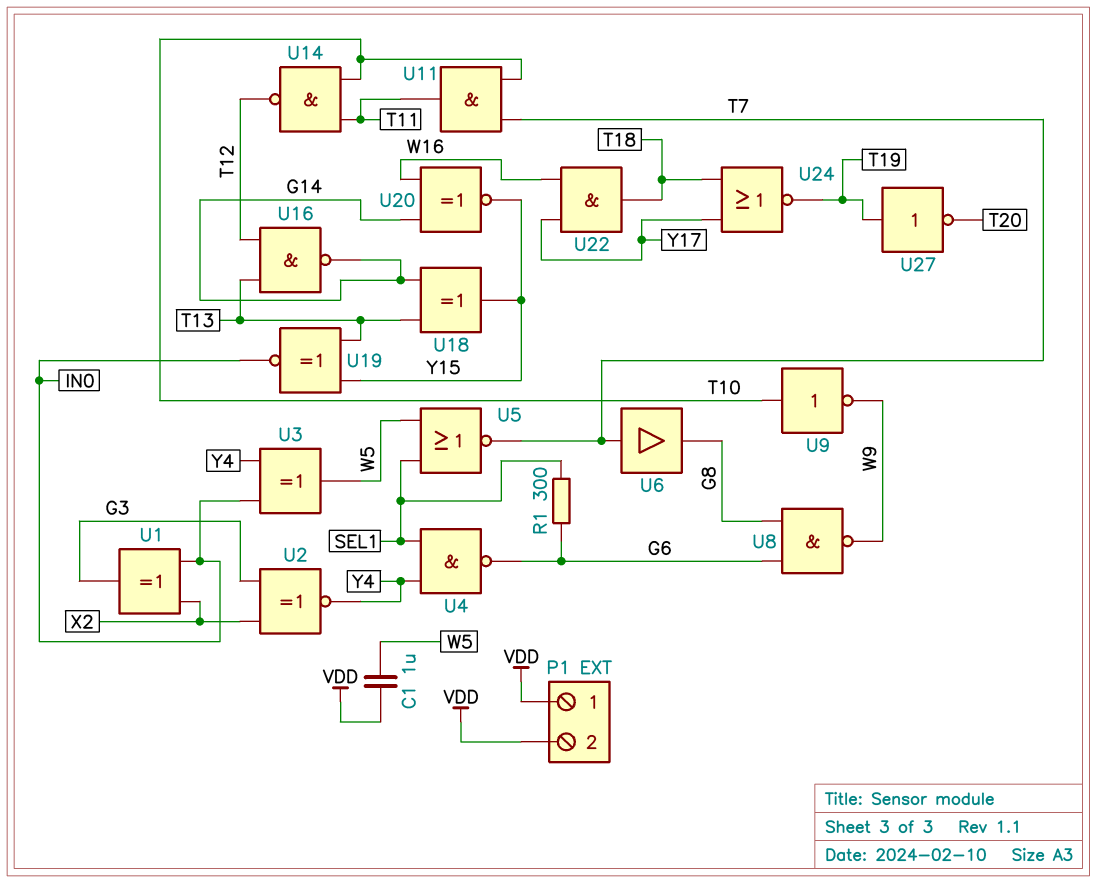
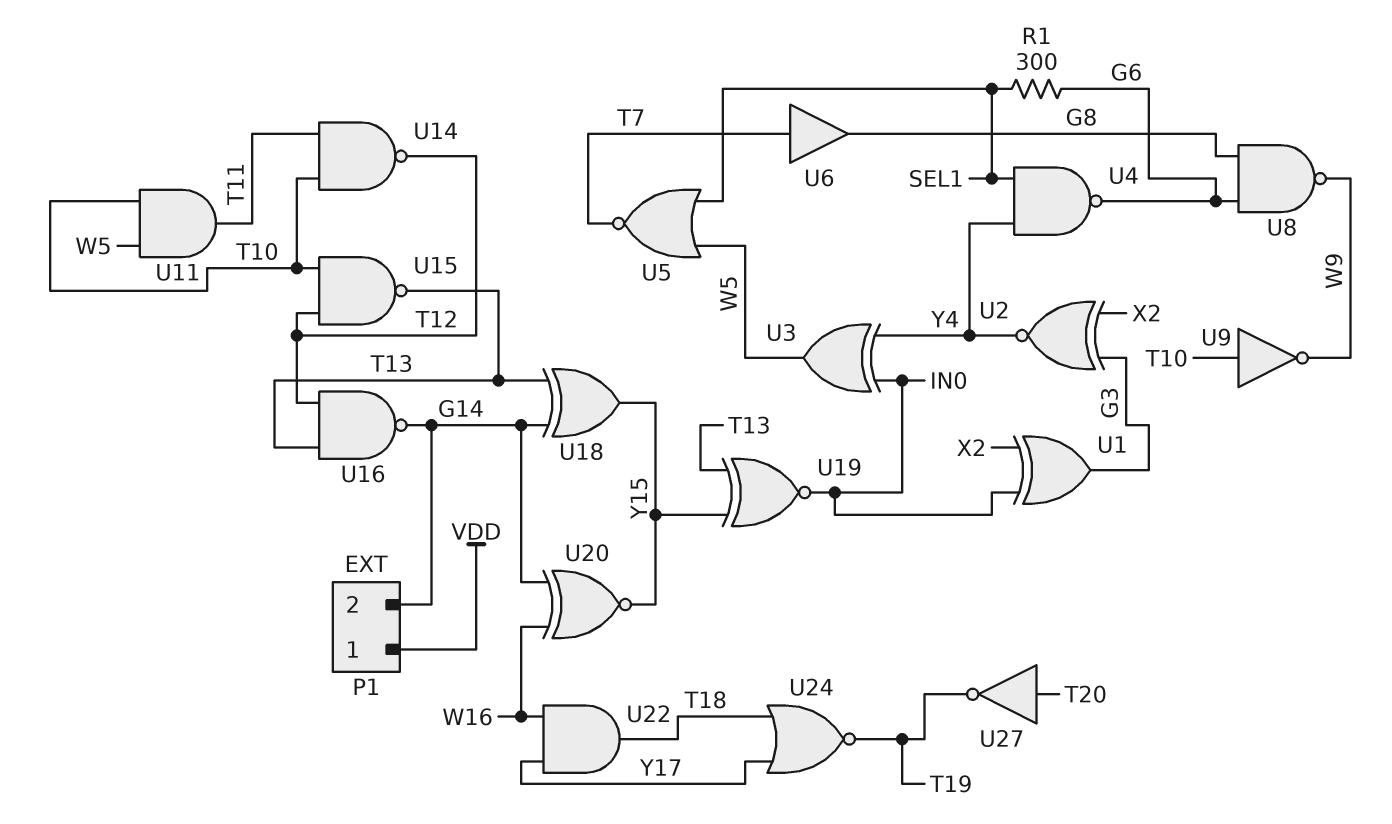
C1: 1uF (VDD, W5) -> none
P1 pin 2: VDD -> G14
U11: AND (in T7, in T10, out T11) -> AND (in T10, in W5, out T11)
U15: none -> NAND (in T10, in T12, out T13)
U27: NOT (in T19, out T20) -> NOT (in T20, out T19)

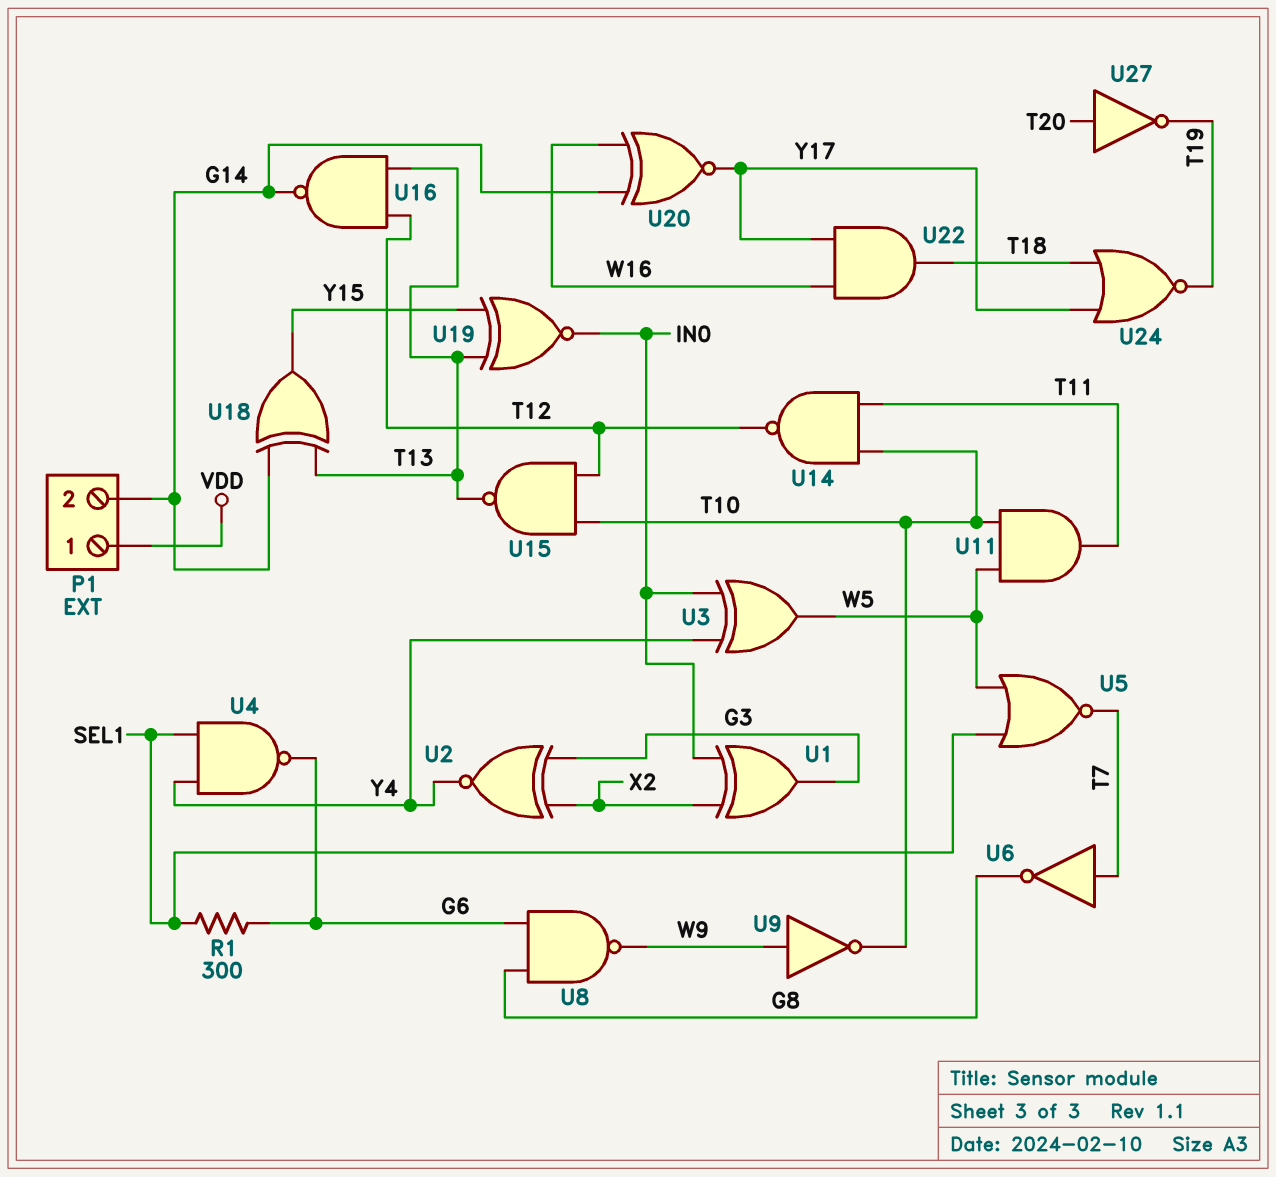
U6: buffer (in T7, out G8) -> NOT (in T7, out G8)
U9: NOT (in T10, out W9) -> NOT (in W9, out T10)
U20: XNOR (in G14, in W16, out Y15) -> XNOR (in G14, in W16, out Y17)

